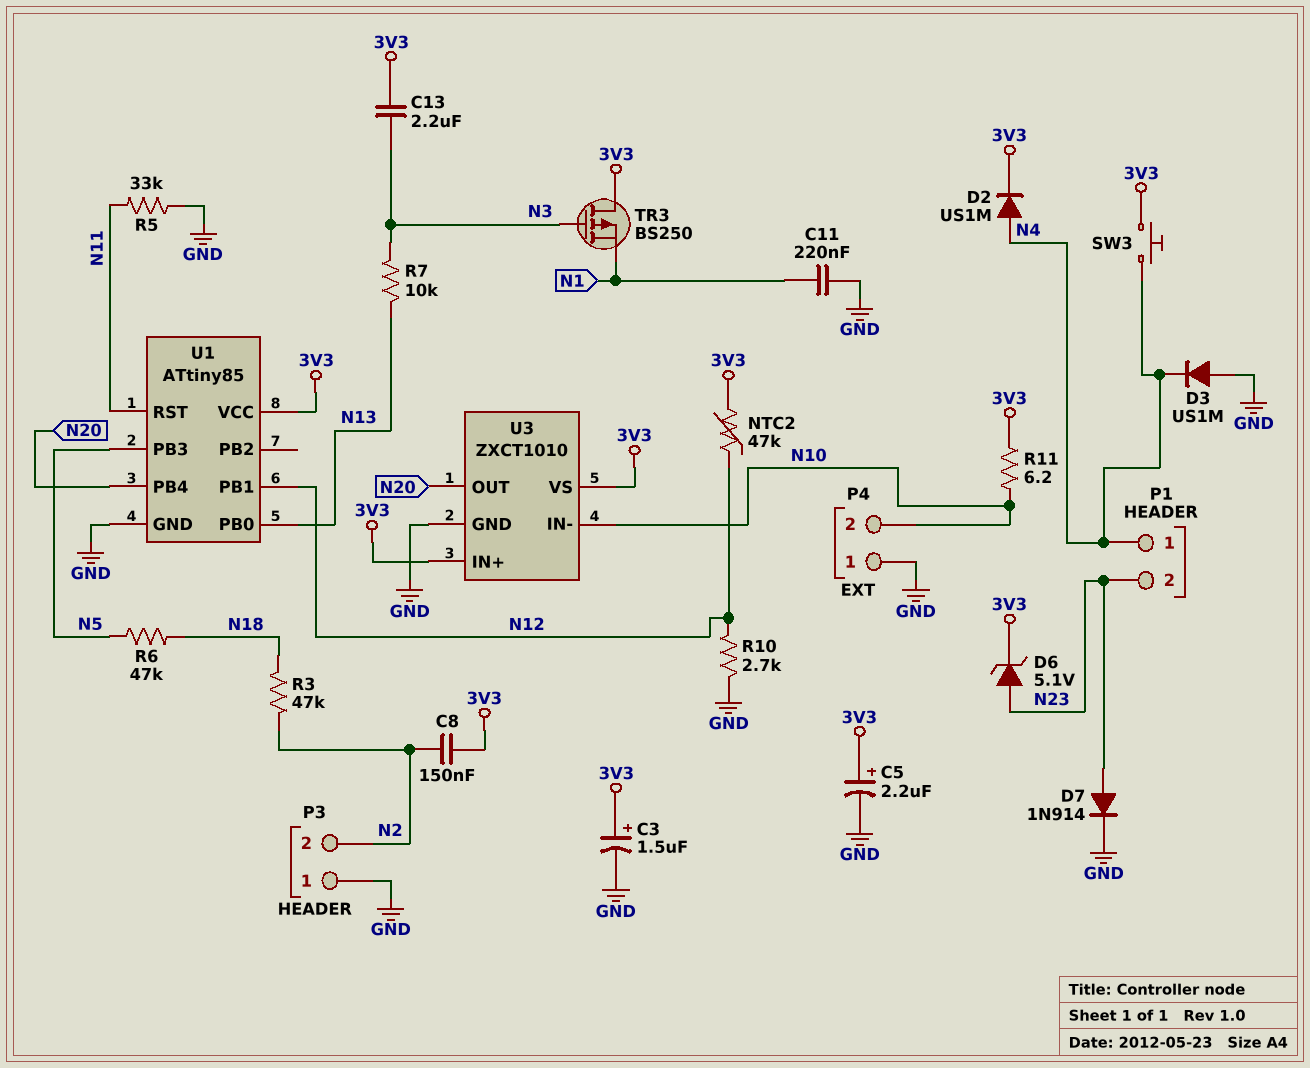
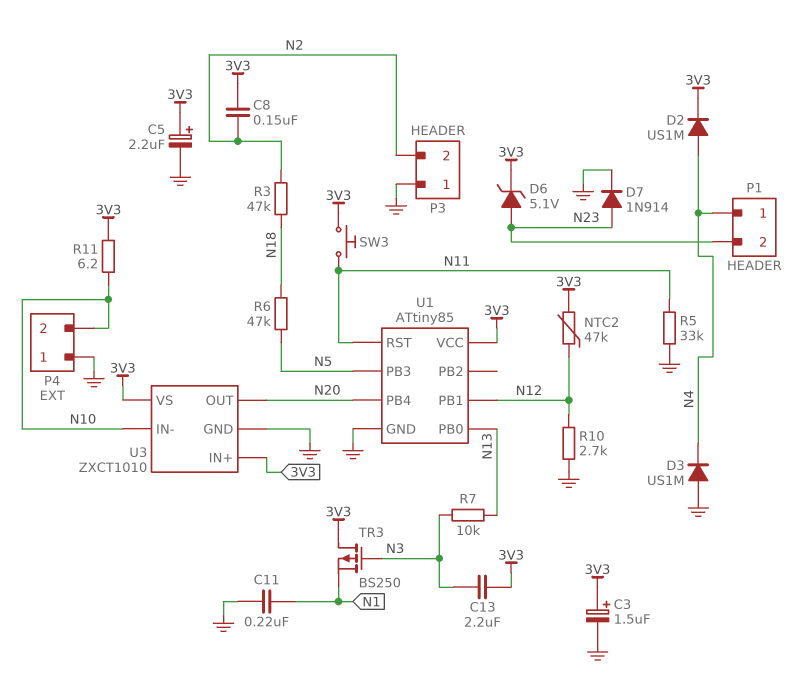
SW3: button (3V3, N4) -> button (3V3, N11)

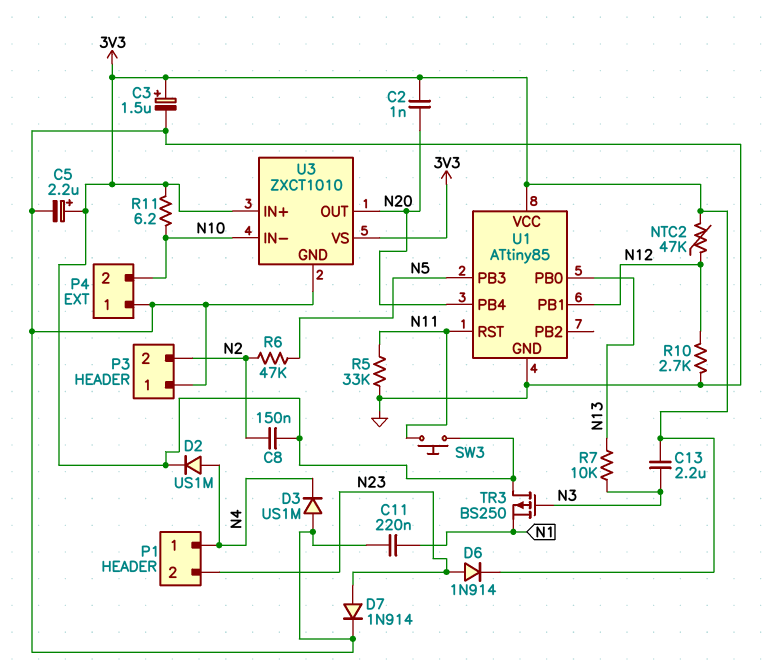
C2: none -> 1nF (3V3, N20)
D6: zener 5.1V (A N23, K 3V3) -> diode 1N914 (A N23, K 3V3)
R3: 47k (N2, N18) -> none
R6: 47k (N5, N18) -> 47k (N2, N5)

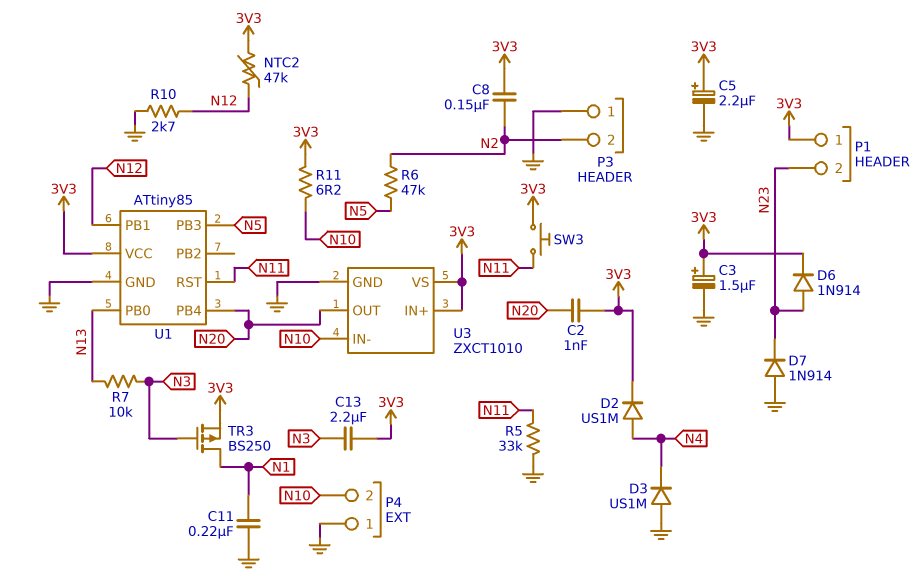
D7: diode 1N914 (A N23, K GND) -> diode 1N914 (A GND, K N23)
P1 pin 1: N4 -> 3V3
TR3: PMOS BS250 (G N3, D 3V3, S N1) -> PMOS BS250 (G N3, D N1, S 3V3)

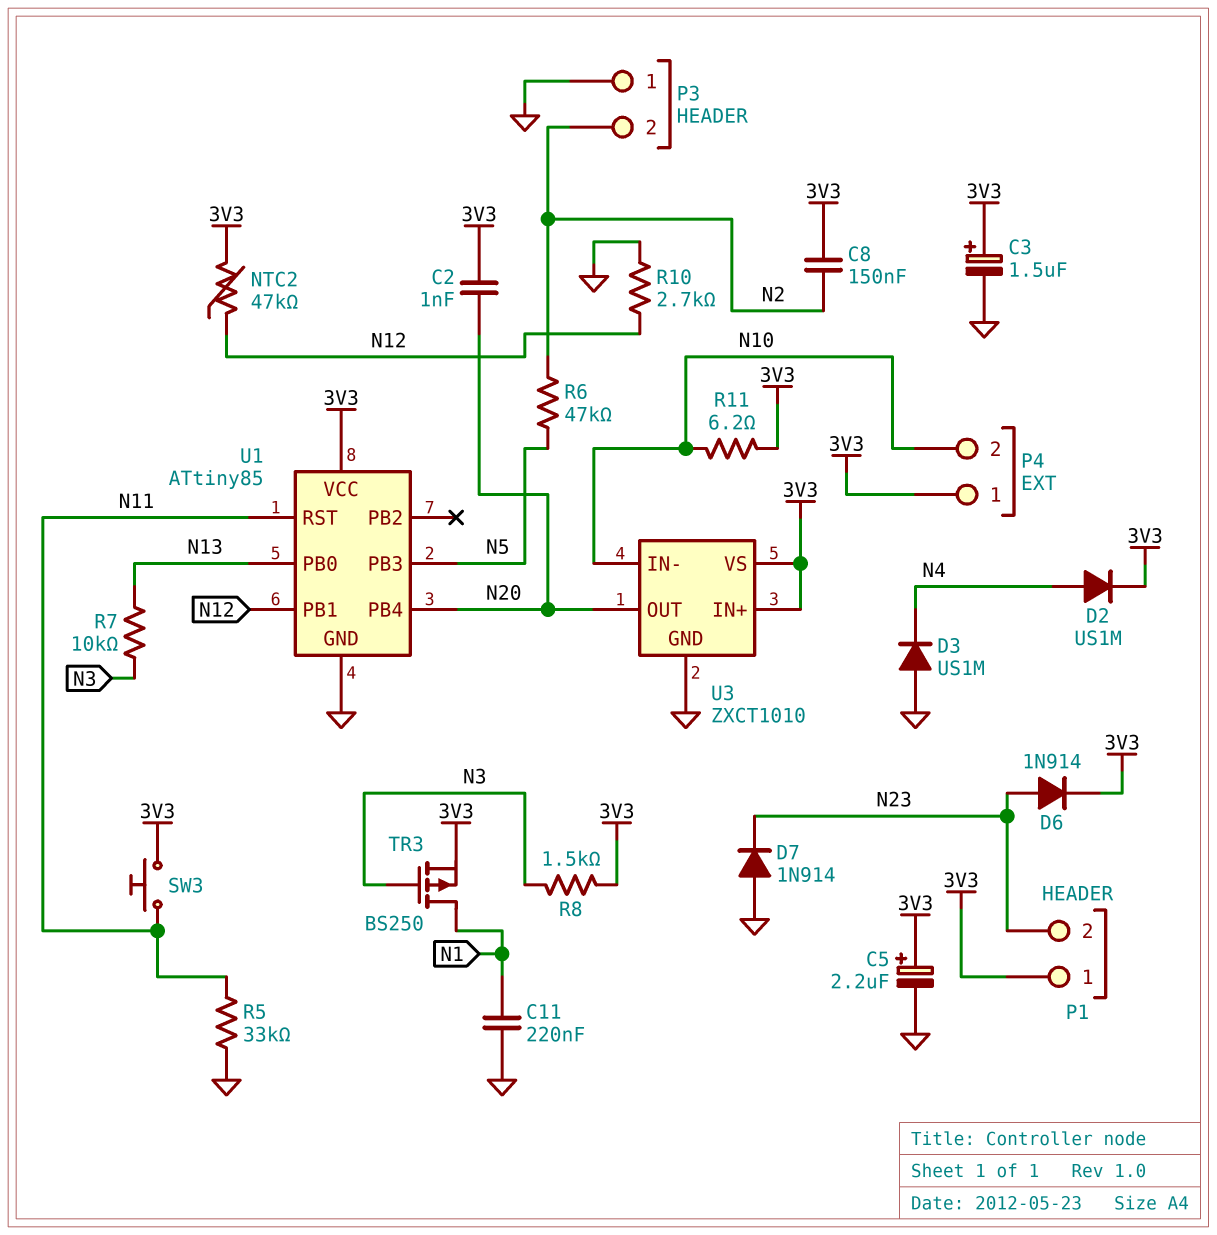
C13: 2.2uF (3V3, N3) -> none
P4 pin 1: GND -> 3V3
R8: none -> 1.5k (3V3, N3)

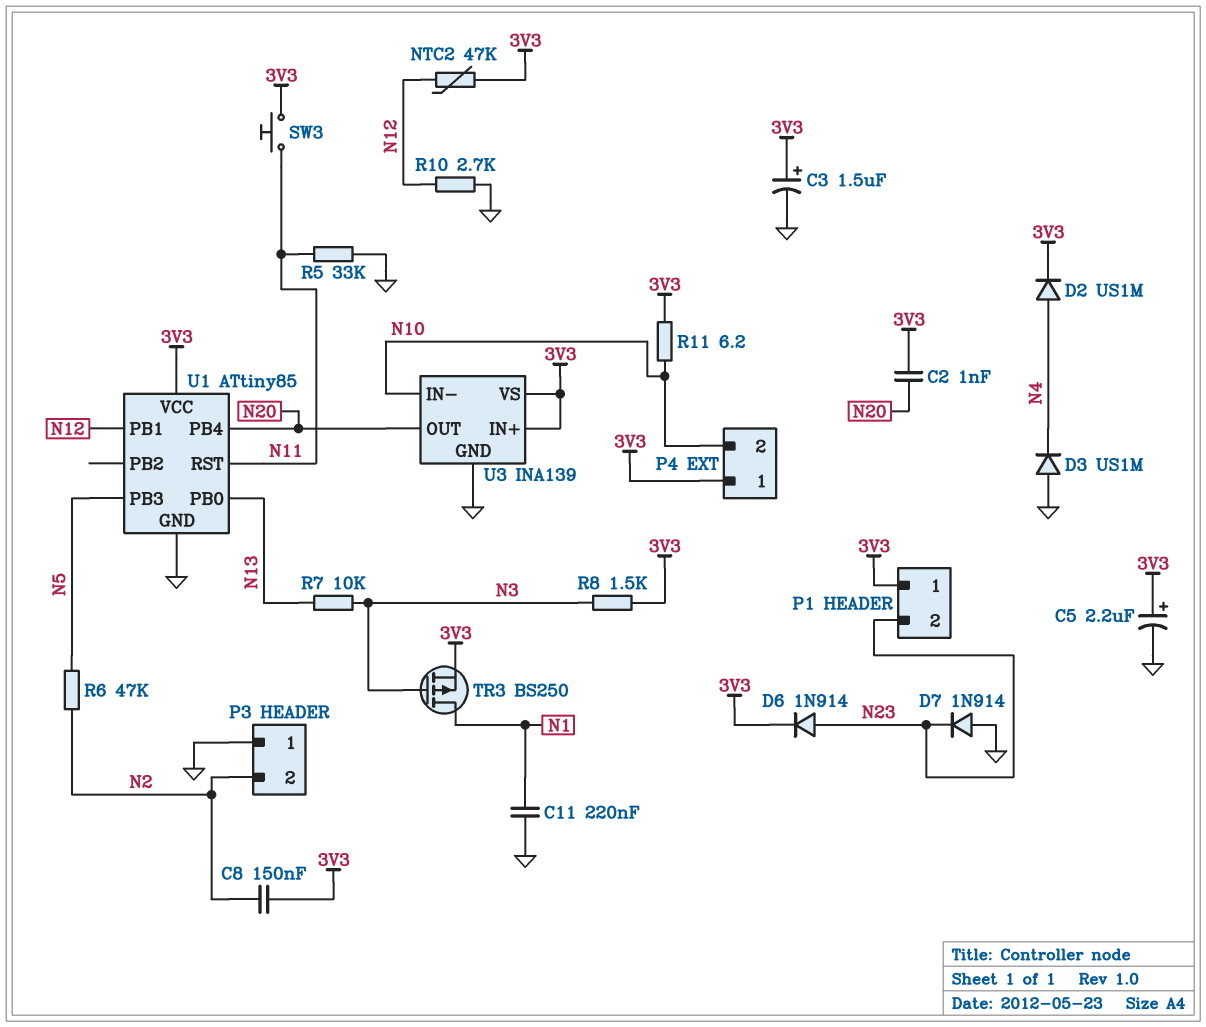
U3: ZXCT1010 -> INA139

